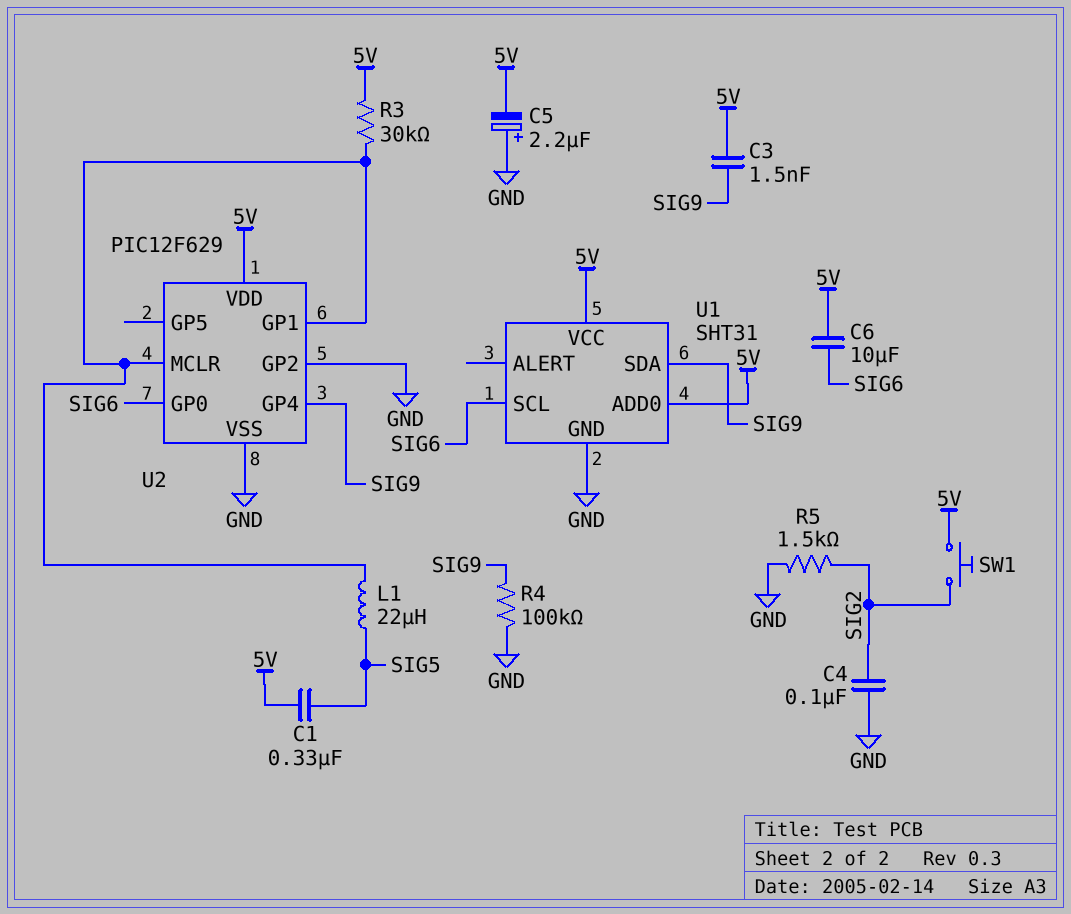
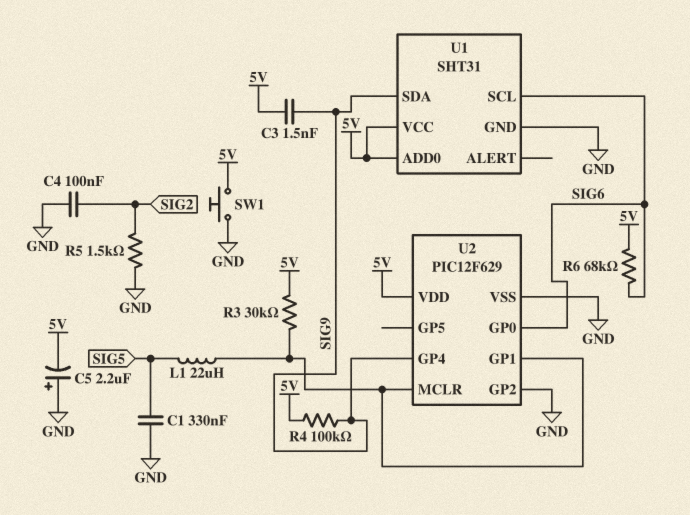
C1: 330nF (5V, SIG5) -> 330nF (GND, SIG5)
C6: 10uF (5V, SIG6) -> none
R4: 100k (GND, SIG9) -> 100k (5V, SIG9)
R6: none -> 68k (5V, SIG6)
SW1: button (5V, SIG2) -> button (5V, GND)

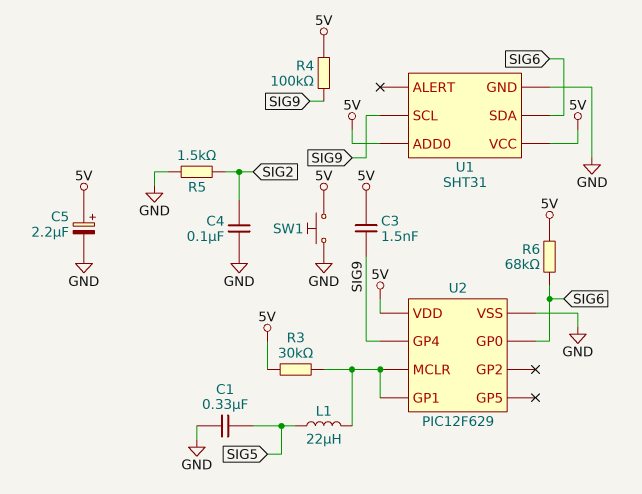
C5: 2.2uF (plus GND, minus 5V) -> 2.2uF (plus 5V, minus GND)
U1 pin SCL: SIG6 -> SIG9
U1 pin SDA: SIG9 -> SIG6
U2 pin GP2: GND -> none

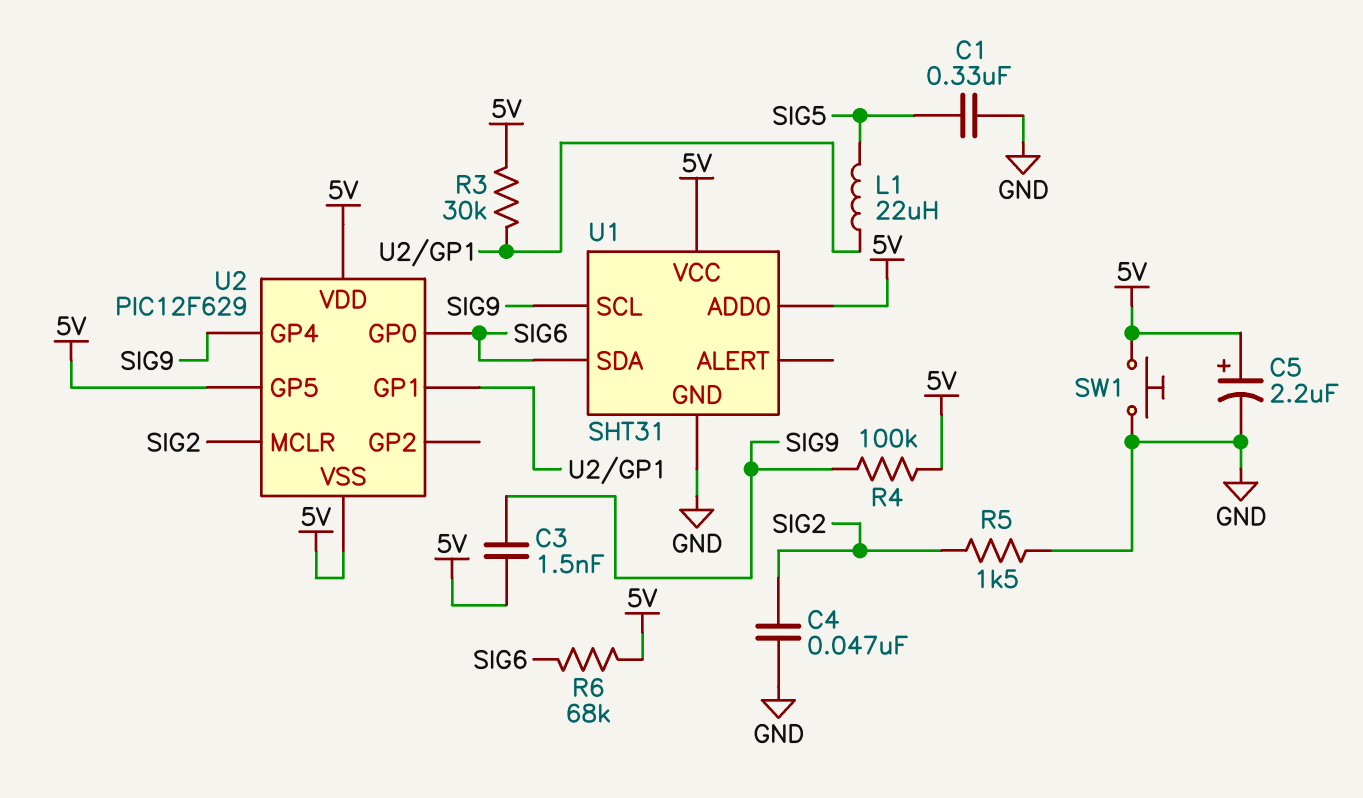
C4: 100nF (GND, SIG2) -> 47nF (GND, SIG2)
U2 pin GP5: none -> 5V
U2 pin MCLR: U2/GP1 -> SIG2
U2 pin VSS: GND -> 5V

